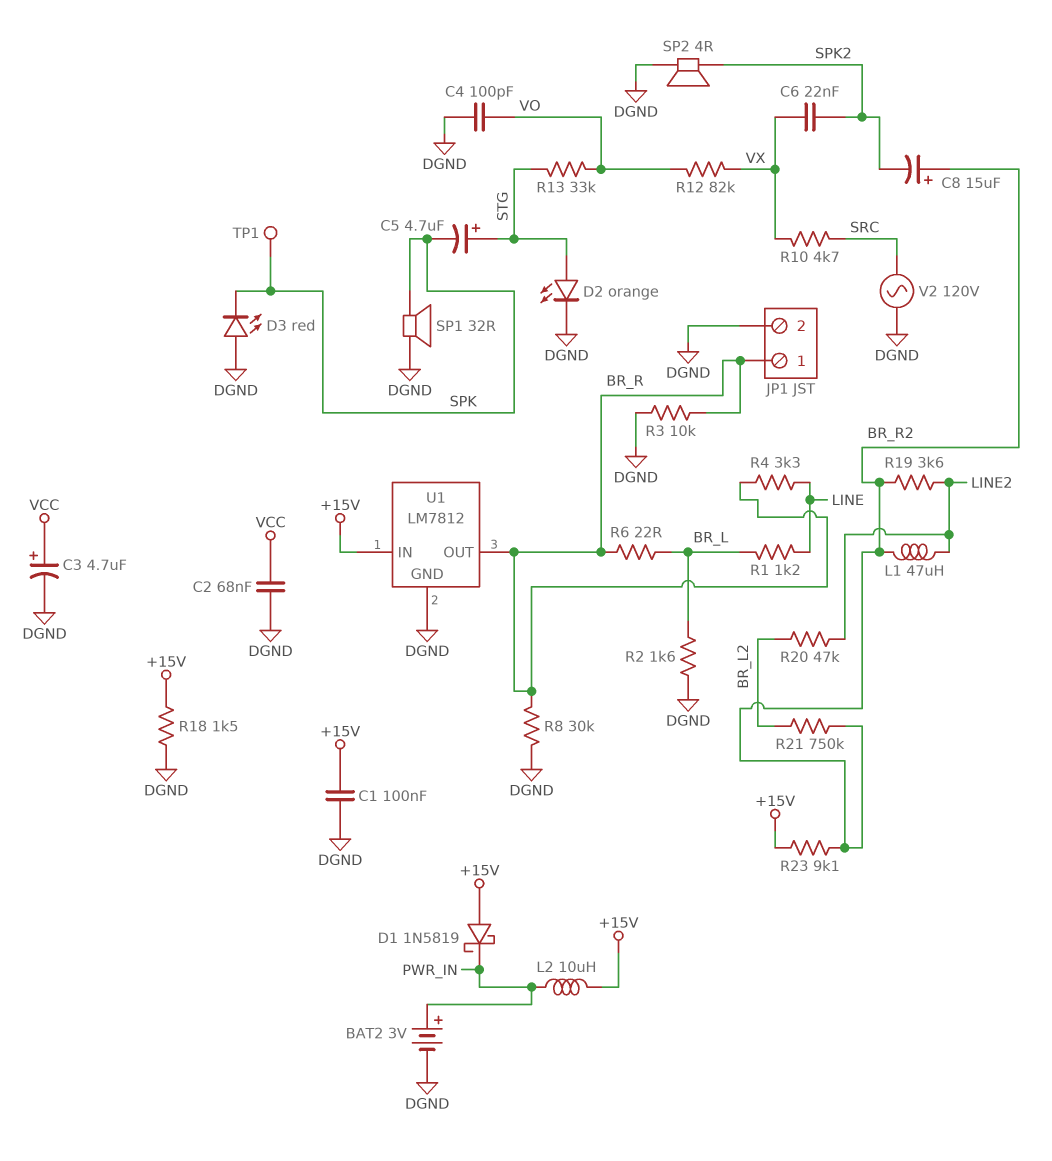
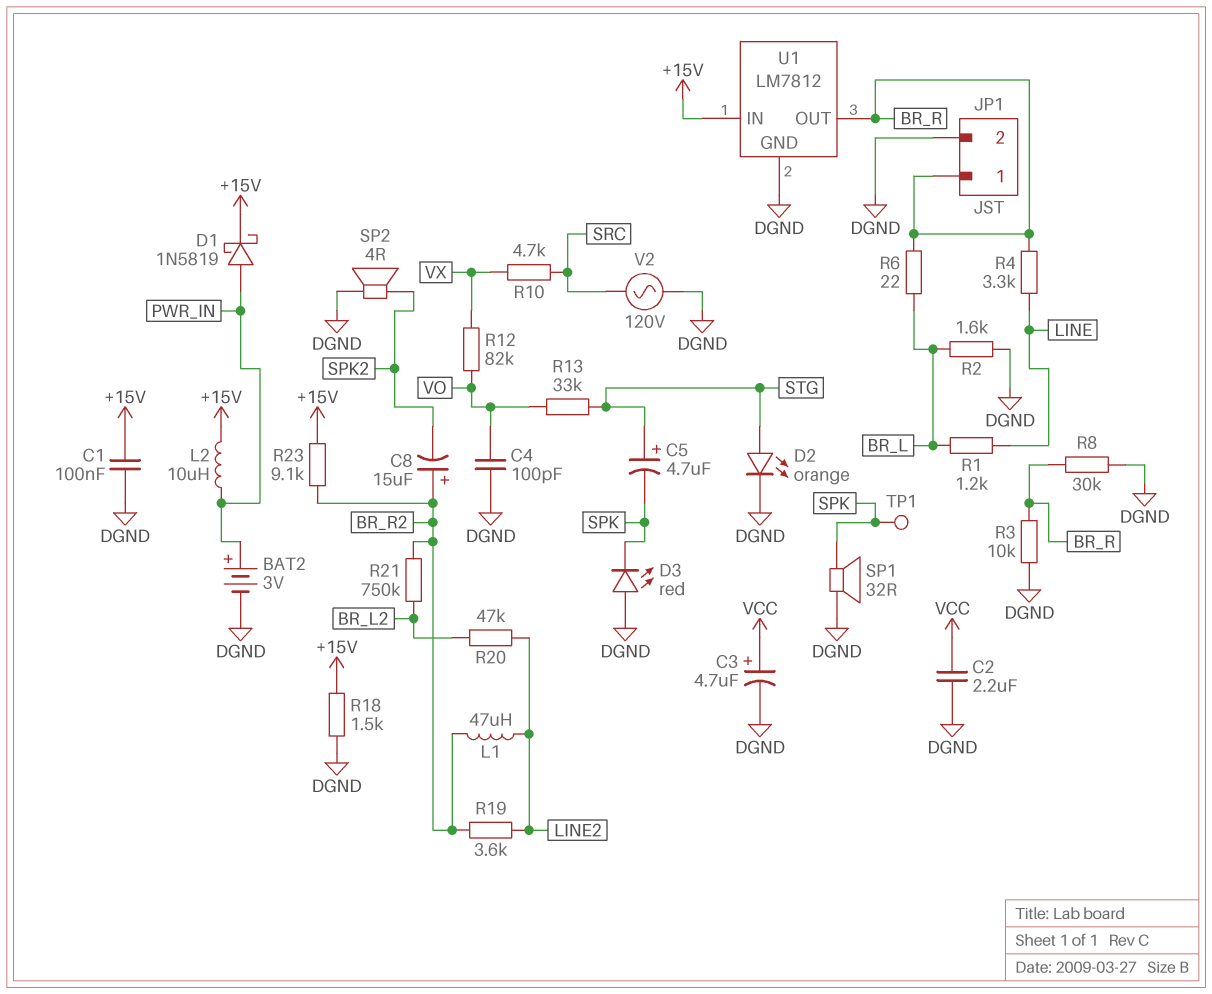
C2: 68nF (DGND, VCC) -> 2.2uF (DGND, VCC)
C6: 22nF (SPK2, VX) -> none
D1: schottky 1N5819 (A +15V, K PWR_IN) -> schottky 1N5819 (A PWR_IN, K +15V)

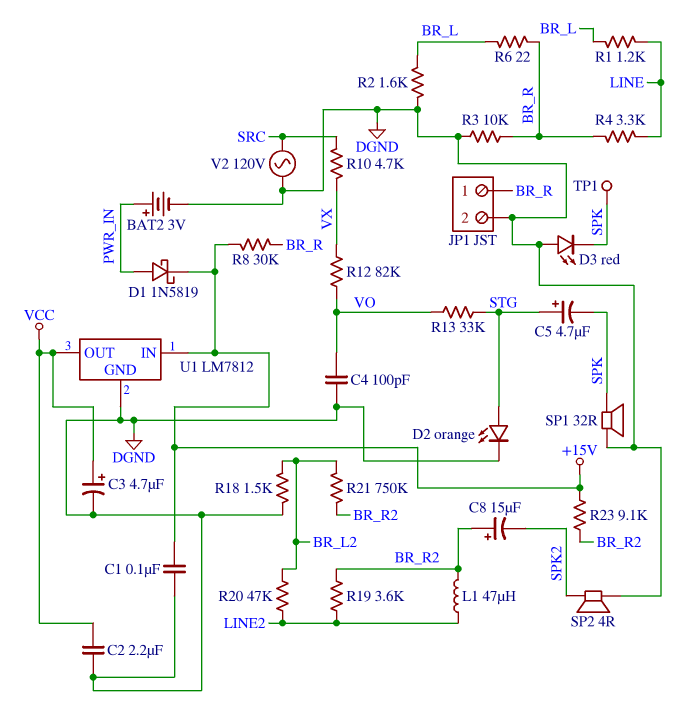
L2: 10uH (+15V, PWR_IN) -> none
R8: 30k (BR_R, DGND) -> 30k (+15V, BR_R)
R18: 1.5k (+15V, DGND) -> 1.5k (BR_L2, DGND)
U1 pin OUT: BR_R -> VCC

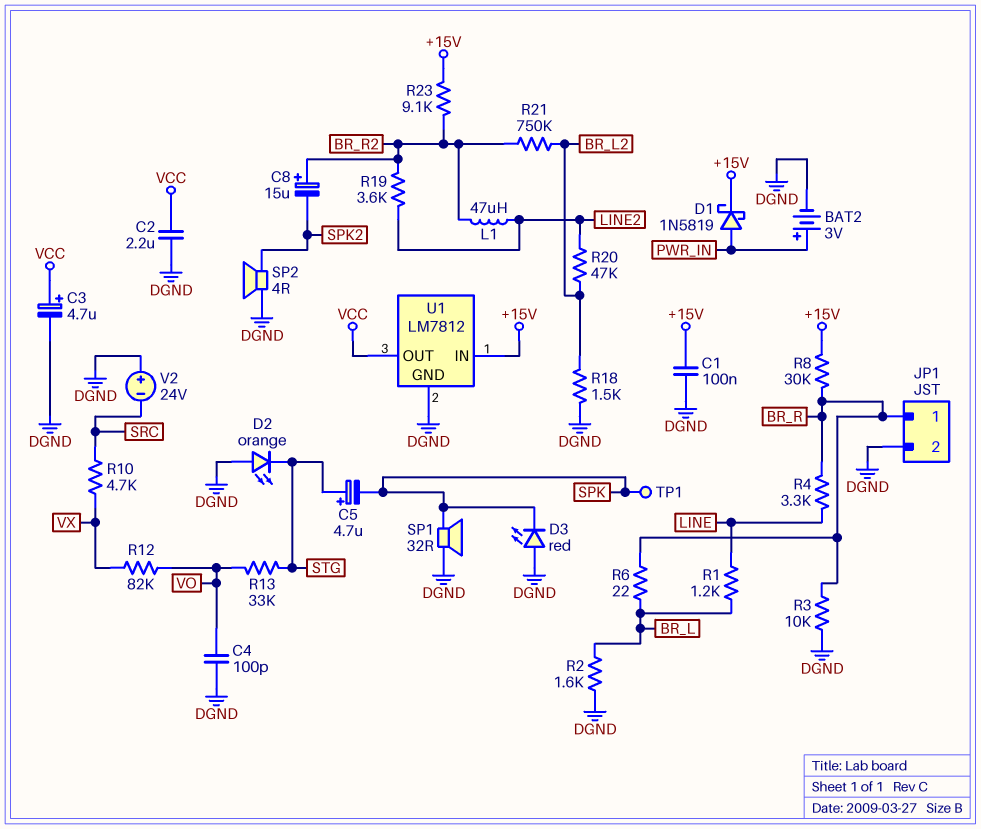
D2: LED orange (A STG, K DGND) -> LED orange (A DGND, K STG)
V2: AC 120V (DGND, SRC) -> 24V (plus DGND, minus SRC)

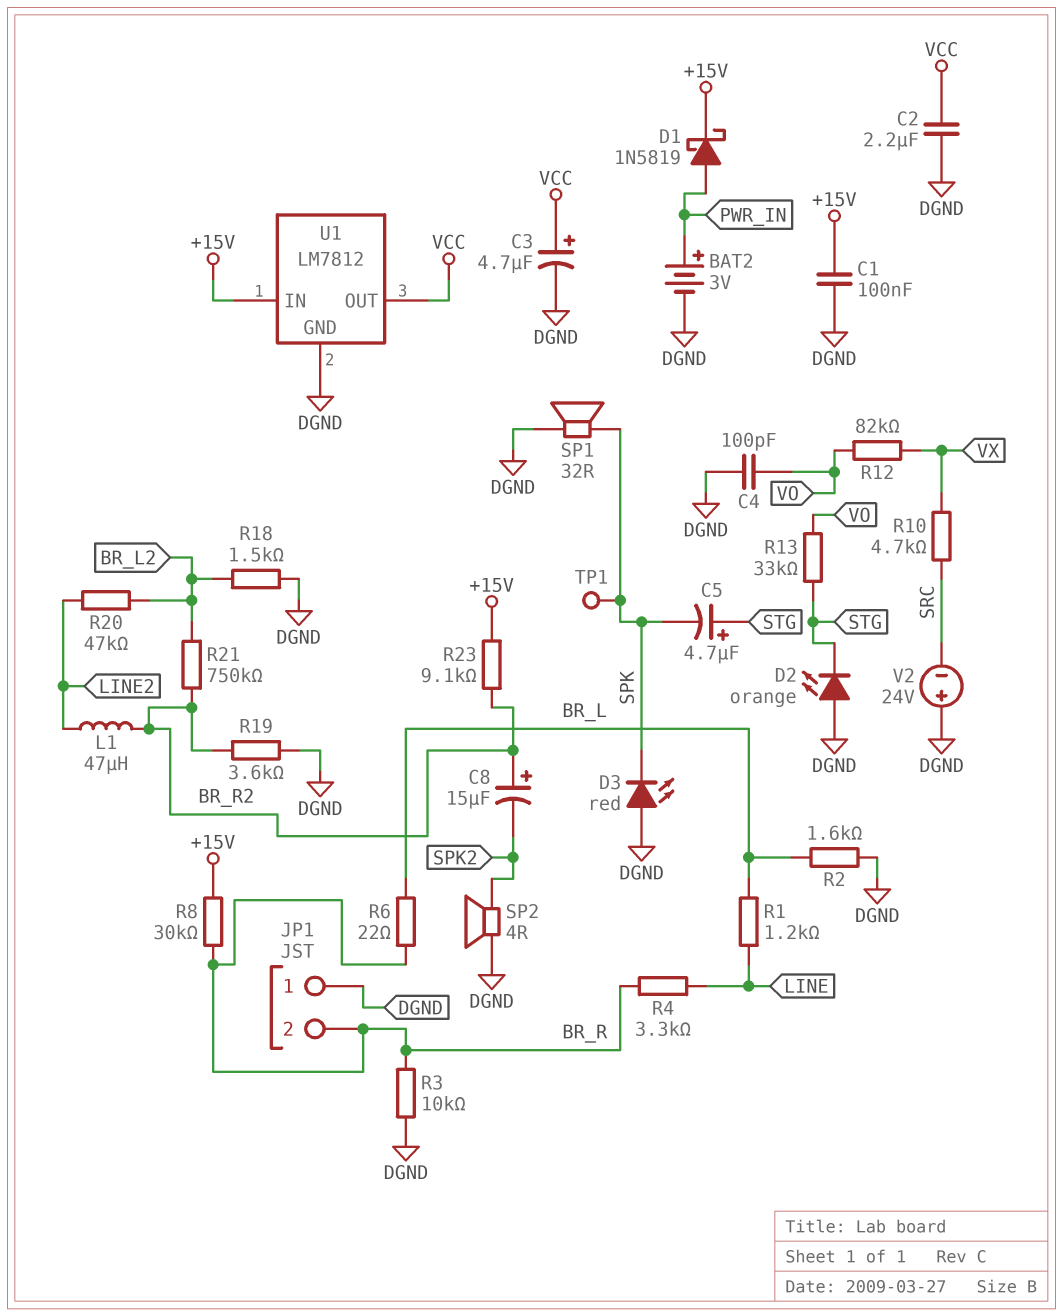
JP1 pin 1: BR_R -> DGND
JP1 pin 2: DGND -> BR_R
R19: 3.6k (BR_R2, LINE2) -> 3.6k (BR_R2, DGND)

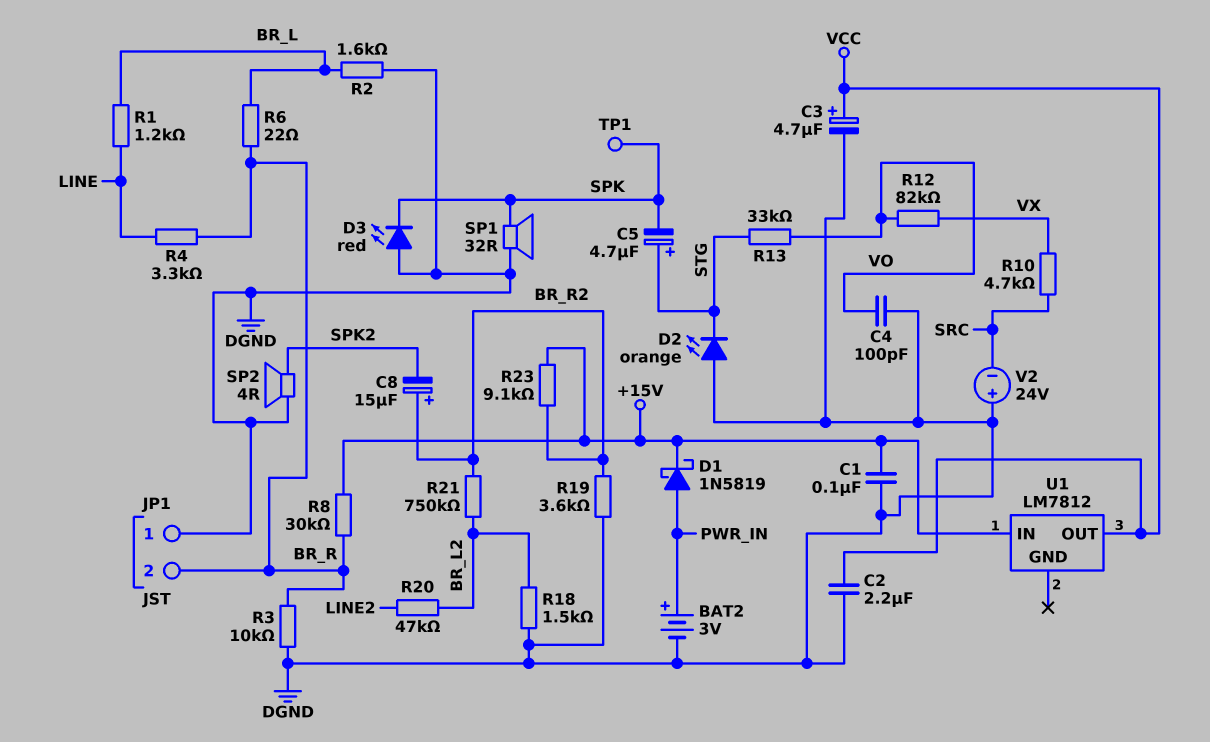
L1: 47uH (BR_R2, LINE2) -> none
U1 pin GND: DGND -> none

